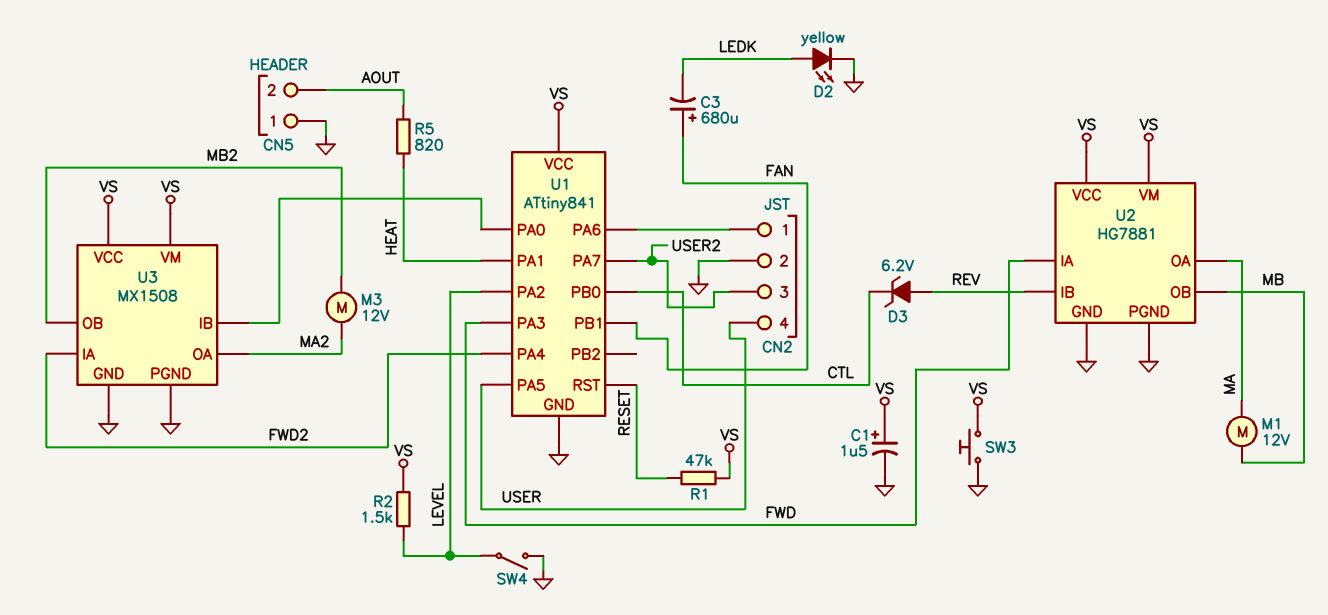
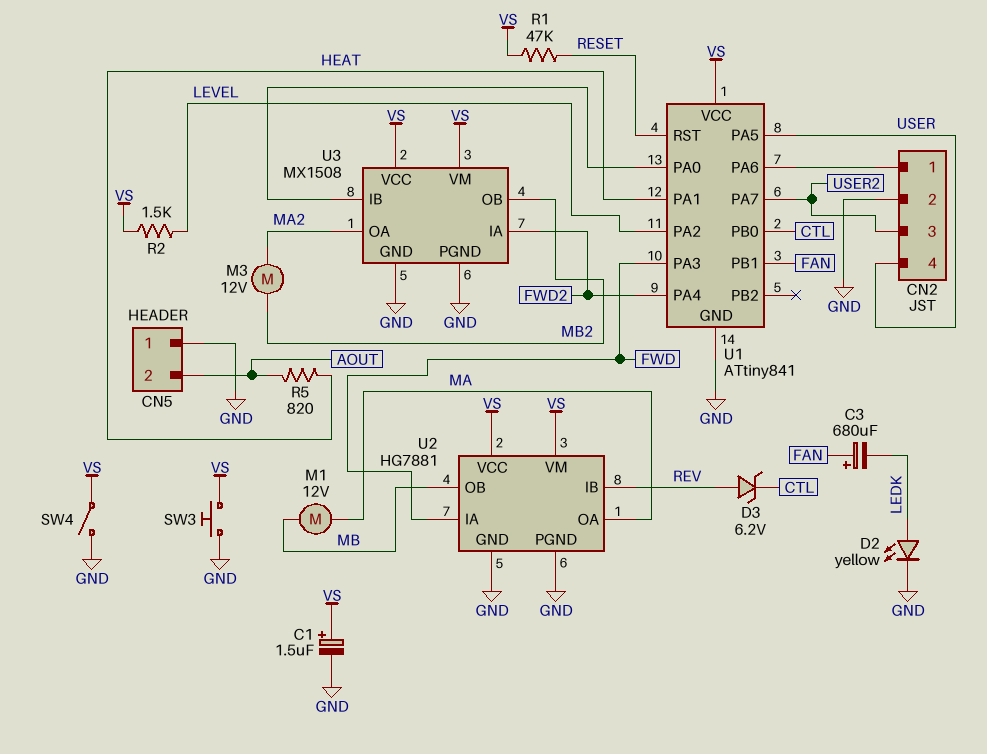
SW4: switch (GND, LEVEL) -> switch (GND, VS)

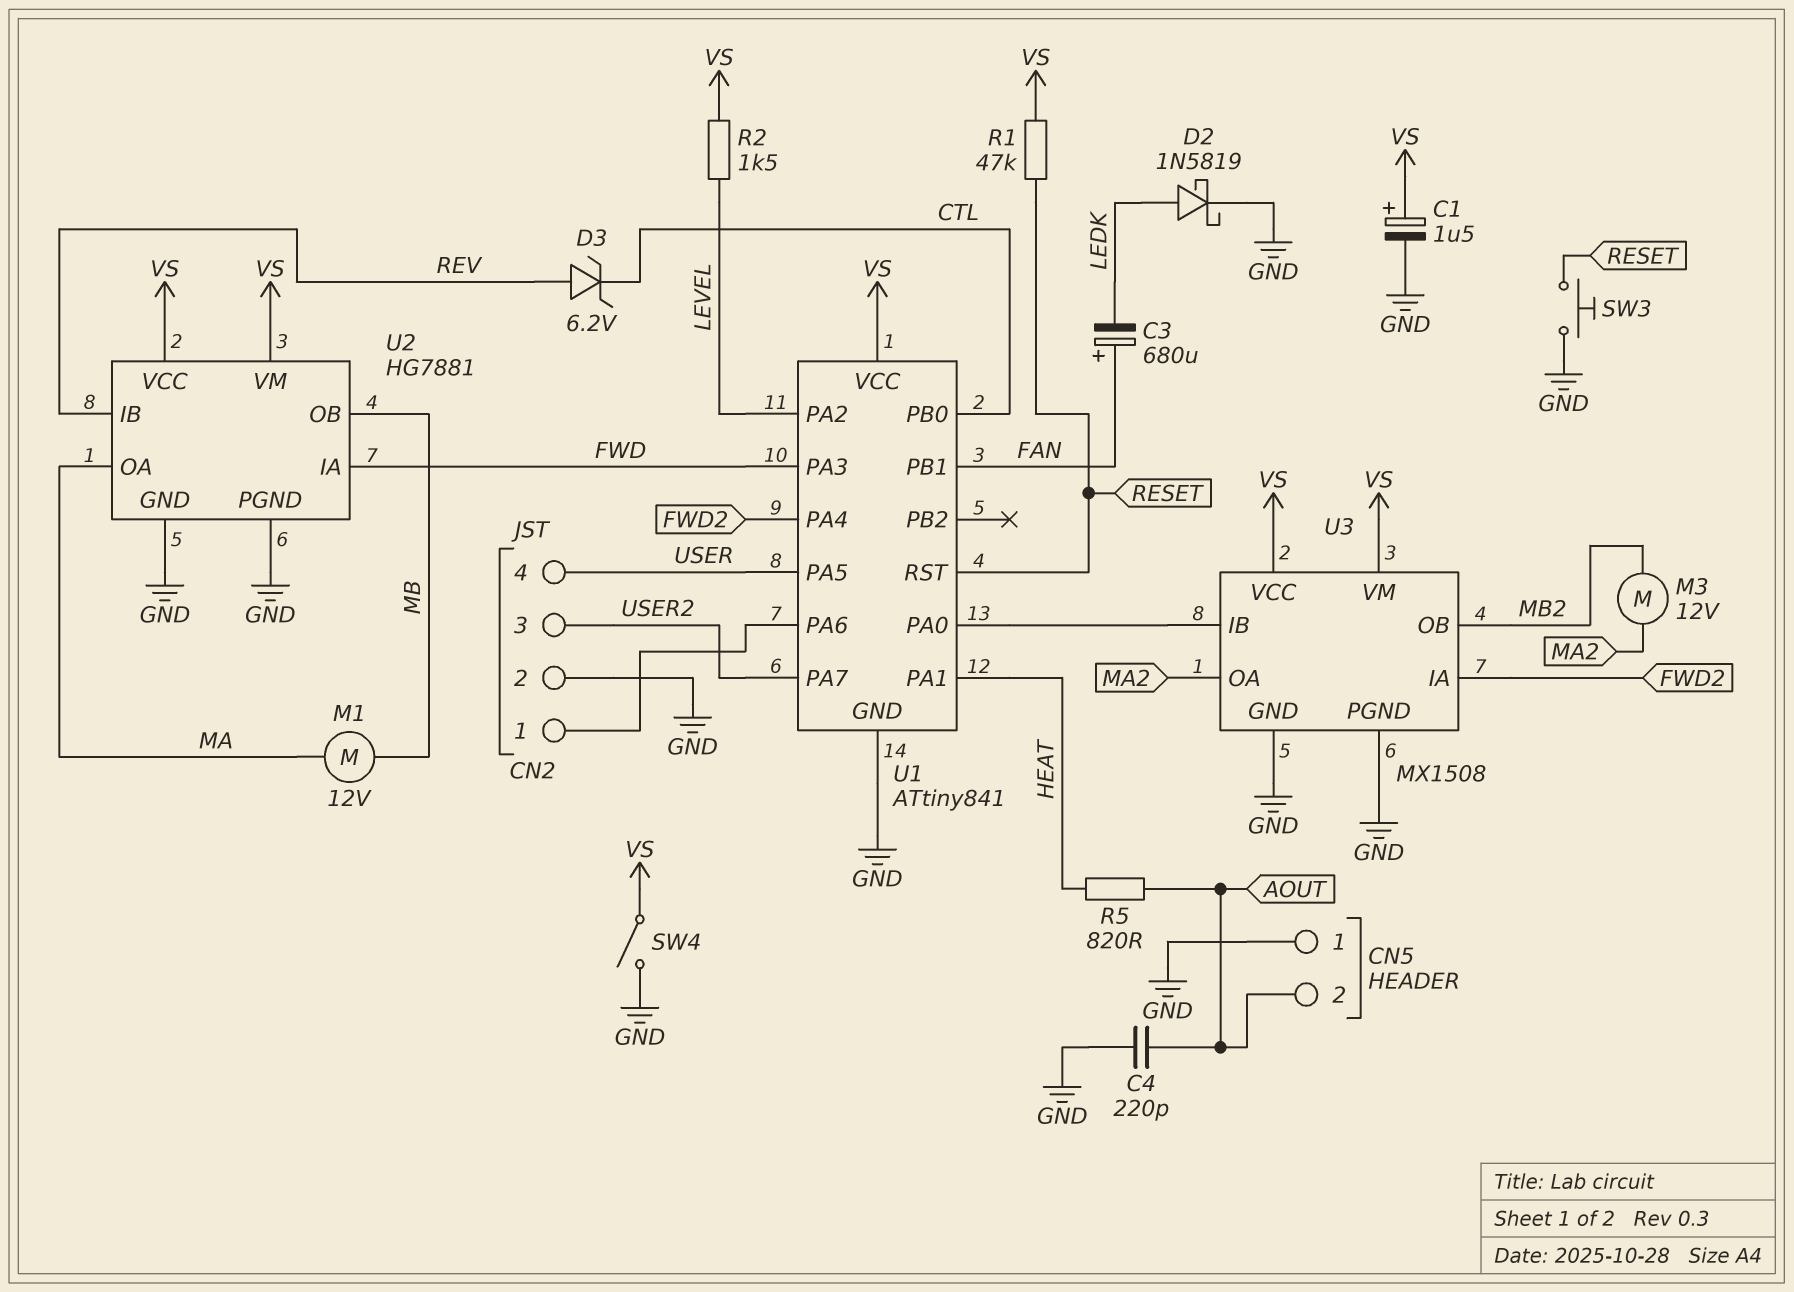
C4: none -> 220pF (AOUT, GND)
D2: LED yellow (A LEDK, K GND) -> schottky 1N5819 (A LEDK, K GND)
SW3: button (GND, VS) -> button (GND, RESET)

